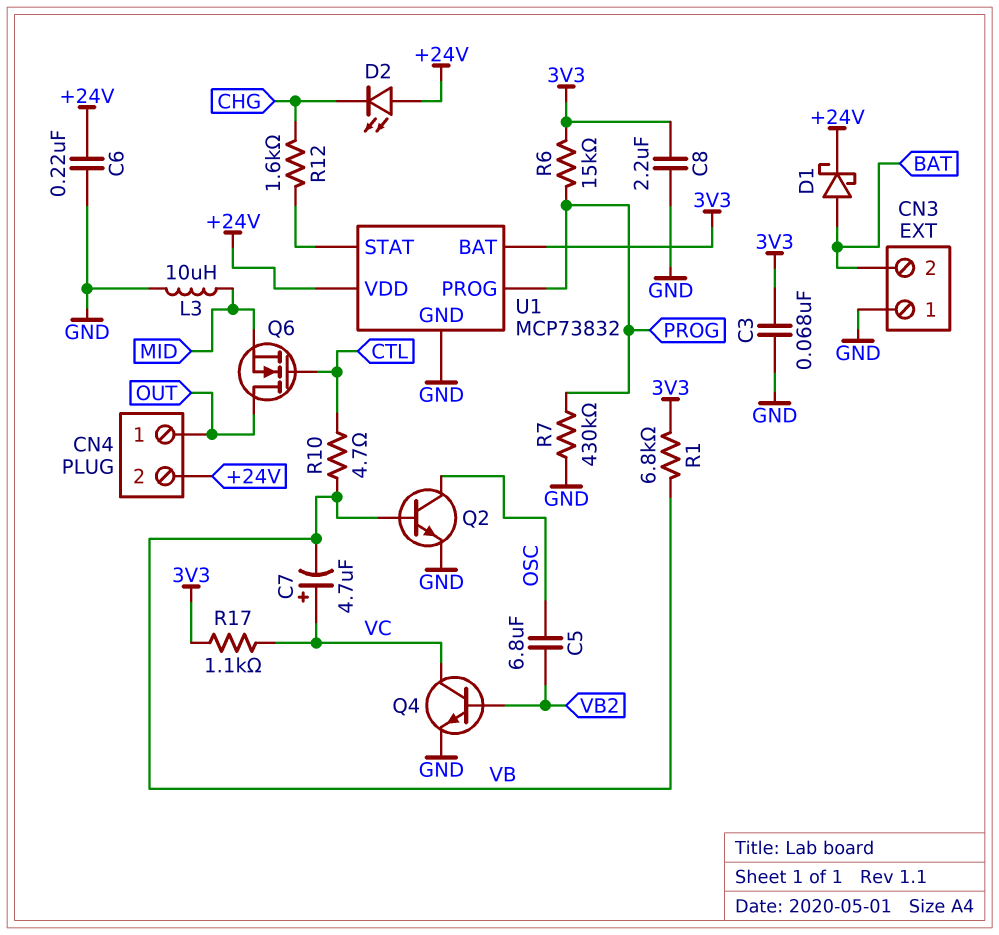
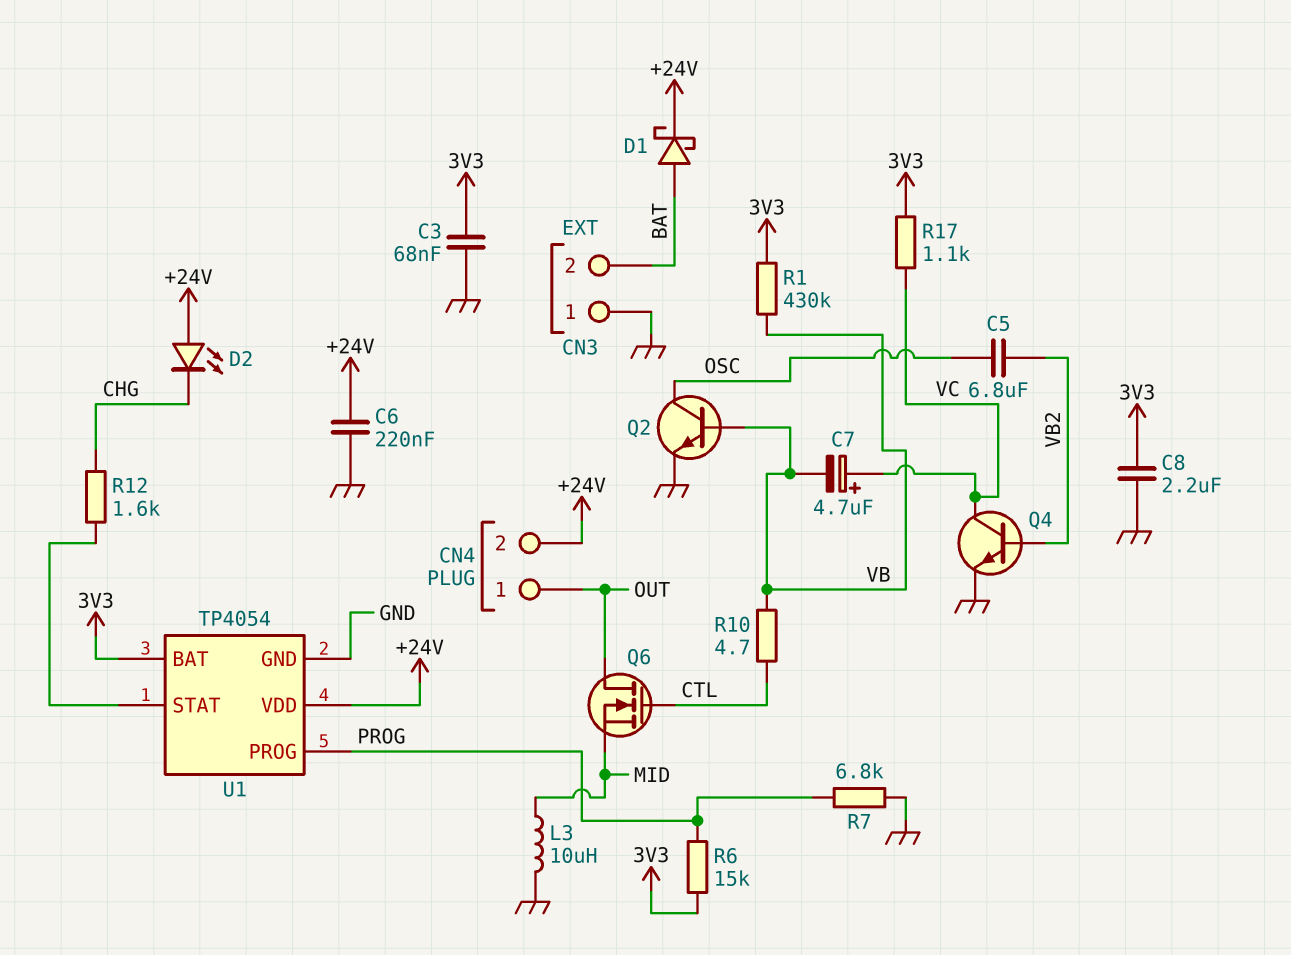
R1: 6.8k (3V3, VB) -> 430k (3V3, VB)
R7: 430k (GND, PROG) -> 6.8k (GND, PROG)
U1: MCP73832 -> TP4054

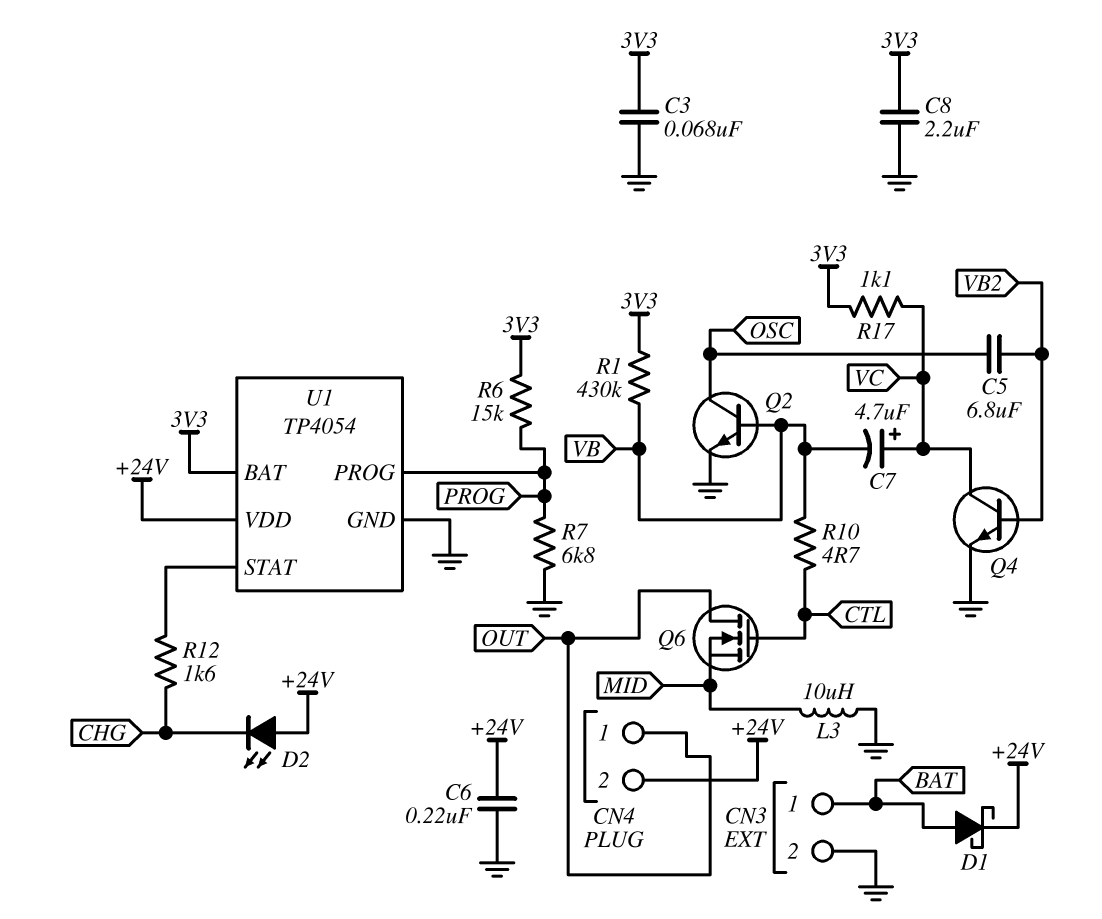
CN3 pin 1: GND -> BAT
CN3 pin 2: BAT -> GND

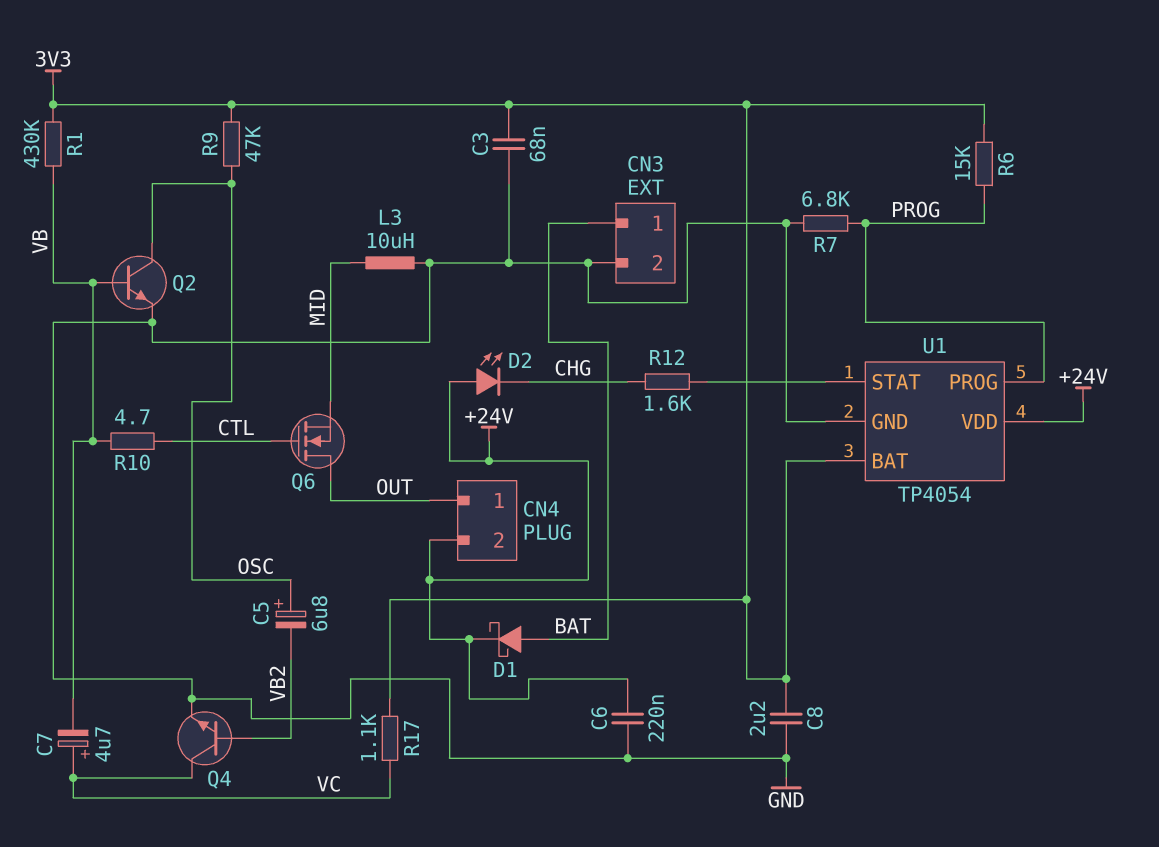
C5: 6.8uF (OSC, VB2) -> 6.8uF (plus OSC, minus VB2)
R9: none -> 47k (3V3, OSC)

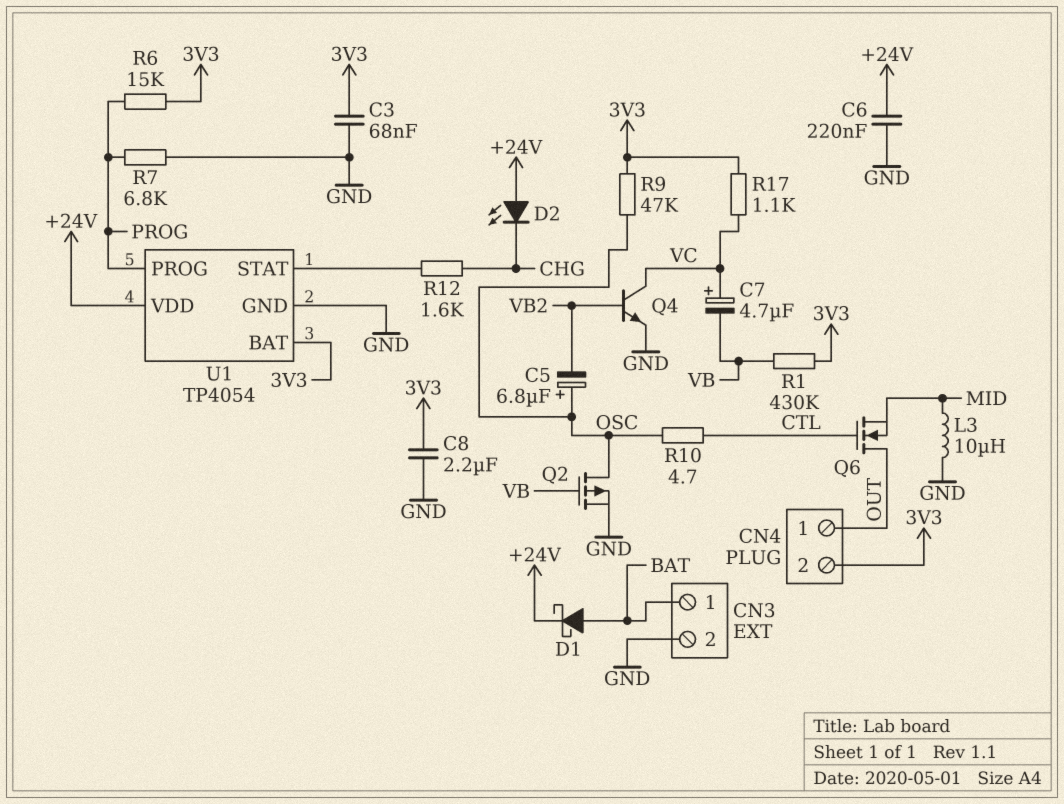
CN4 pin 2: +24V -> 3V3
Q2: NPN (B VB, C OSC, E GND) -> PMOS (G VB, D OSC, S GND)
R10: 4.7 (CTL, VB) -> 4.7 (CTL, OSC)

